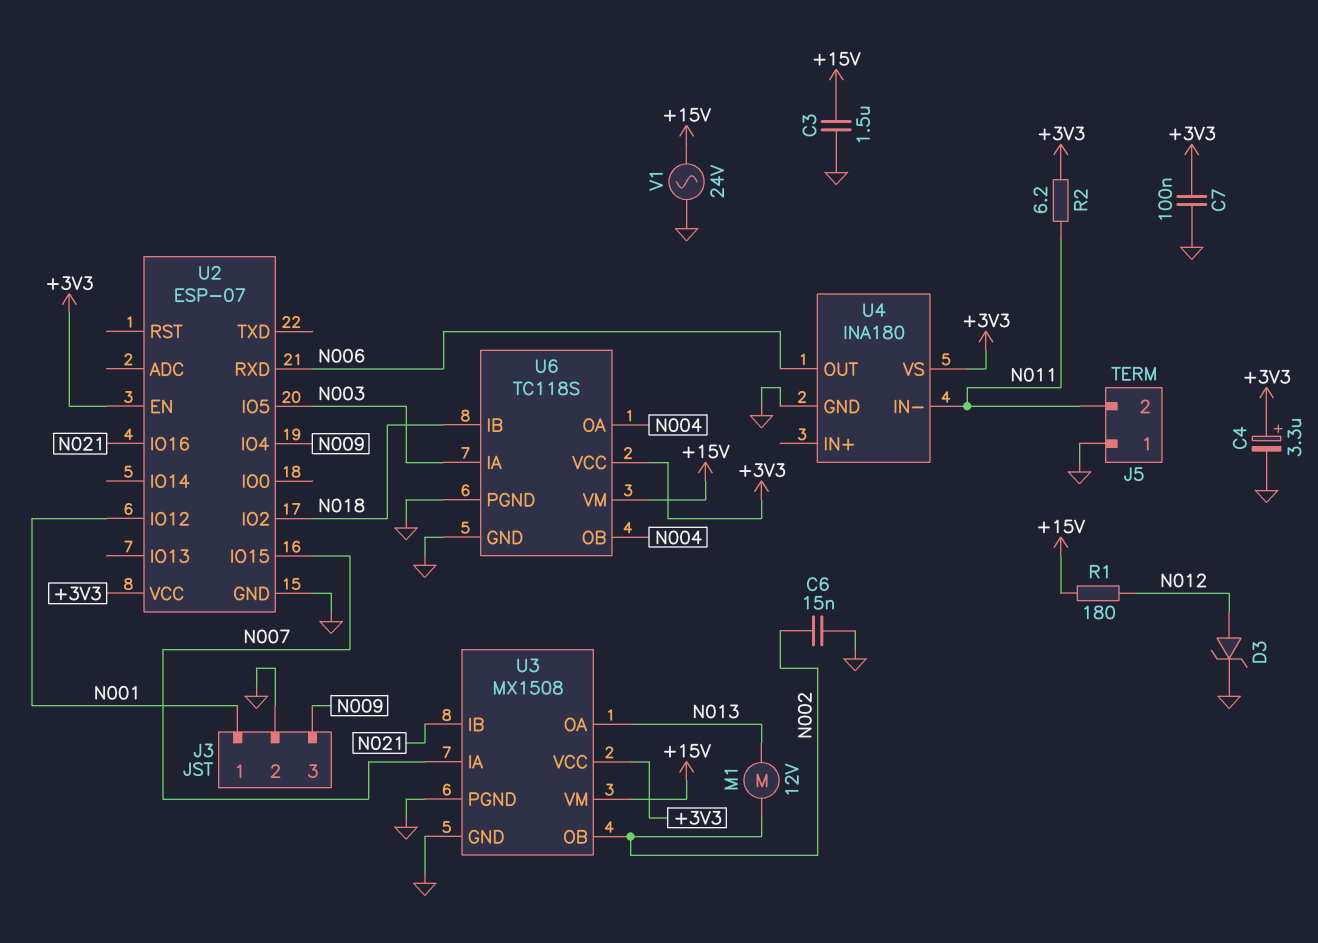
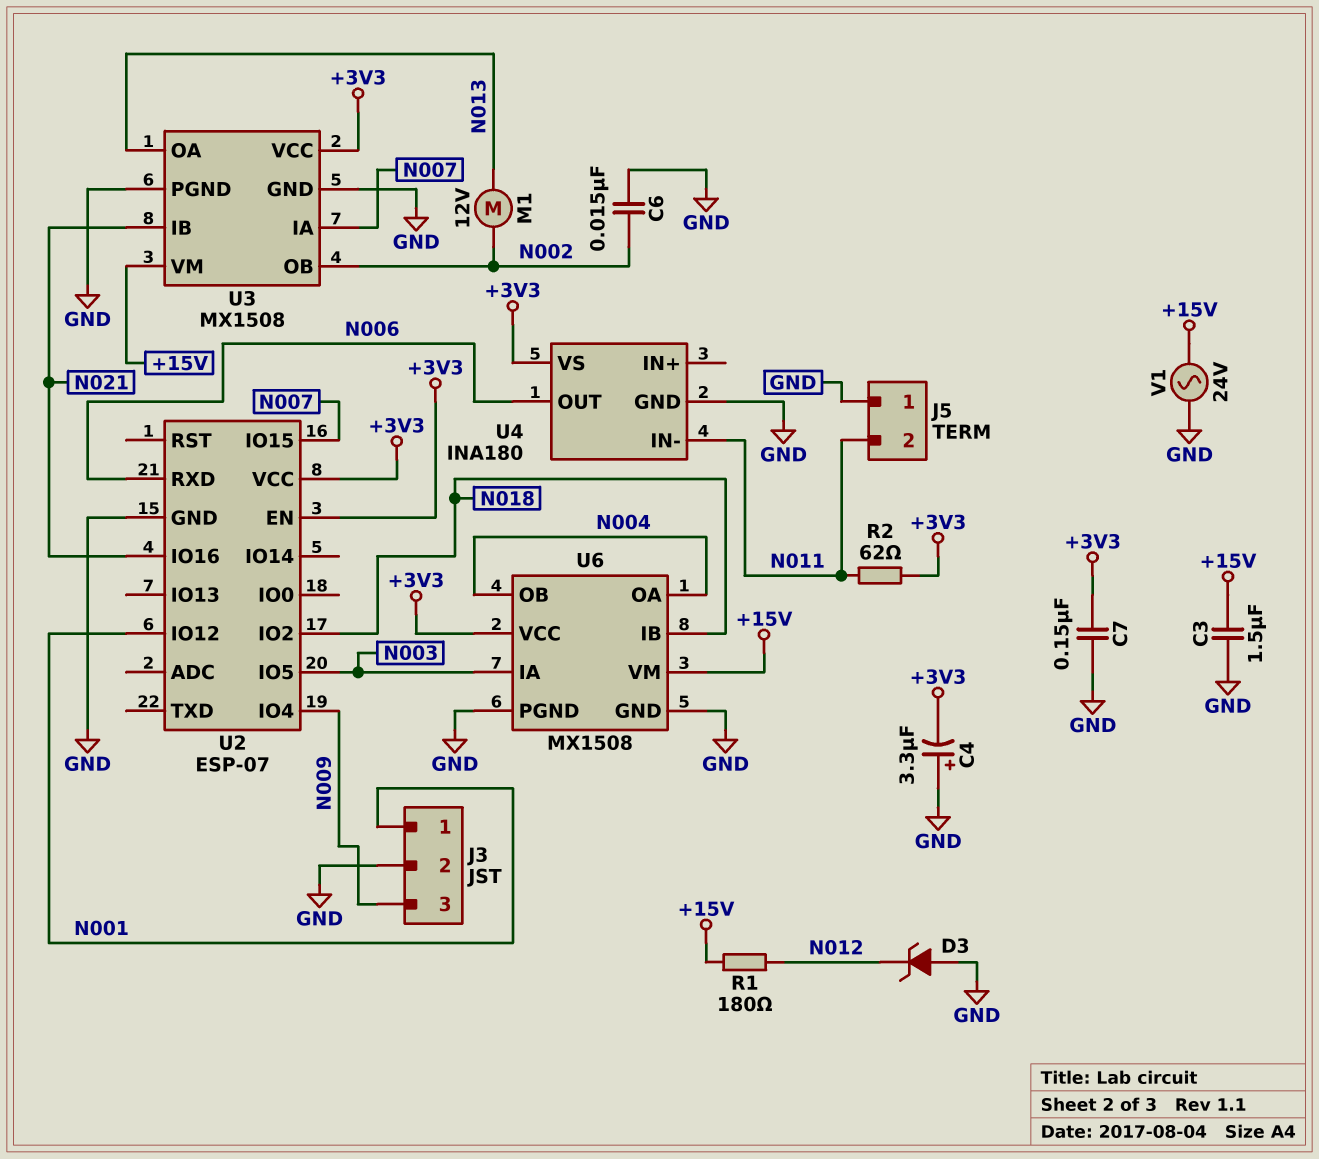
C4: 3.3uF (plus +3V3, minus GND) -> 3.3uF (plus GND, minus +3V3)
C7: 100nF (+3V3, GND) -> 150nF (+3V3, GND)
D3: zener (A N012, K GND) -> zener (A GND, K N012)
R2: 6.2 (+3V3, N011) -> 62 (+3V3, N011)
U6: TC118S -> MX1508

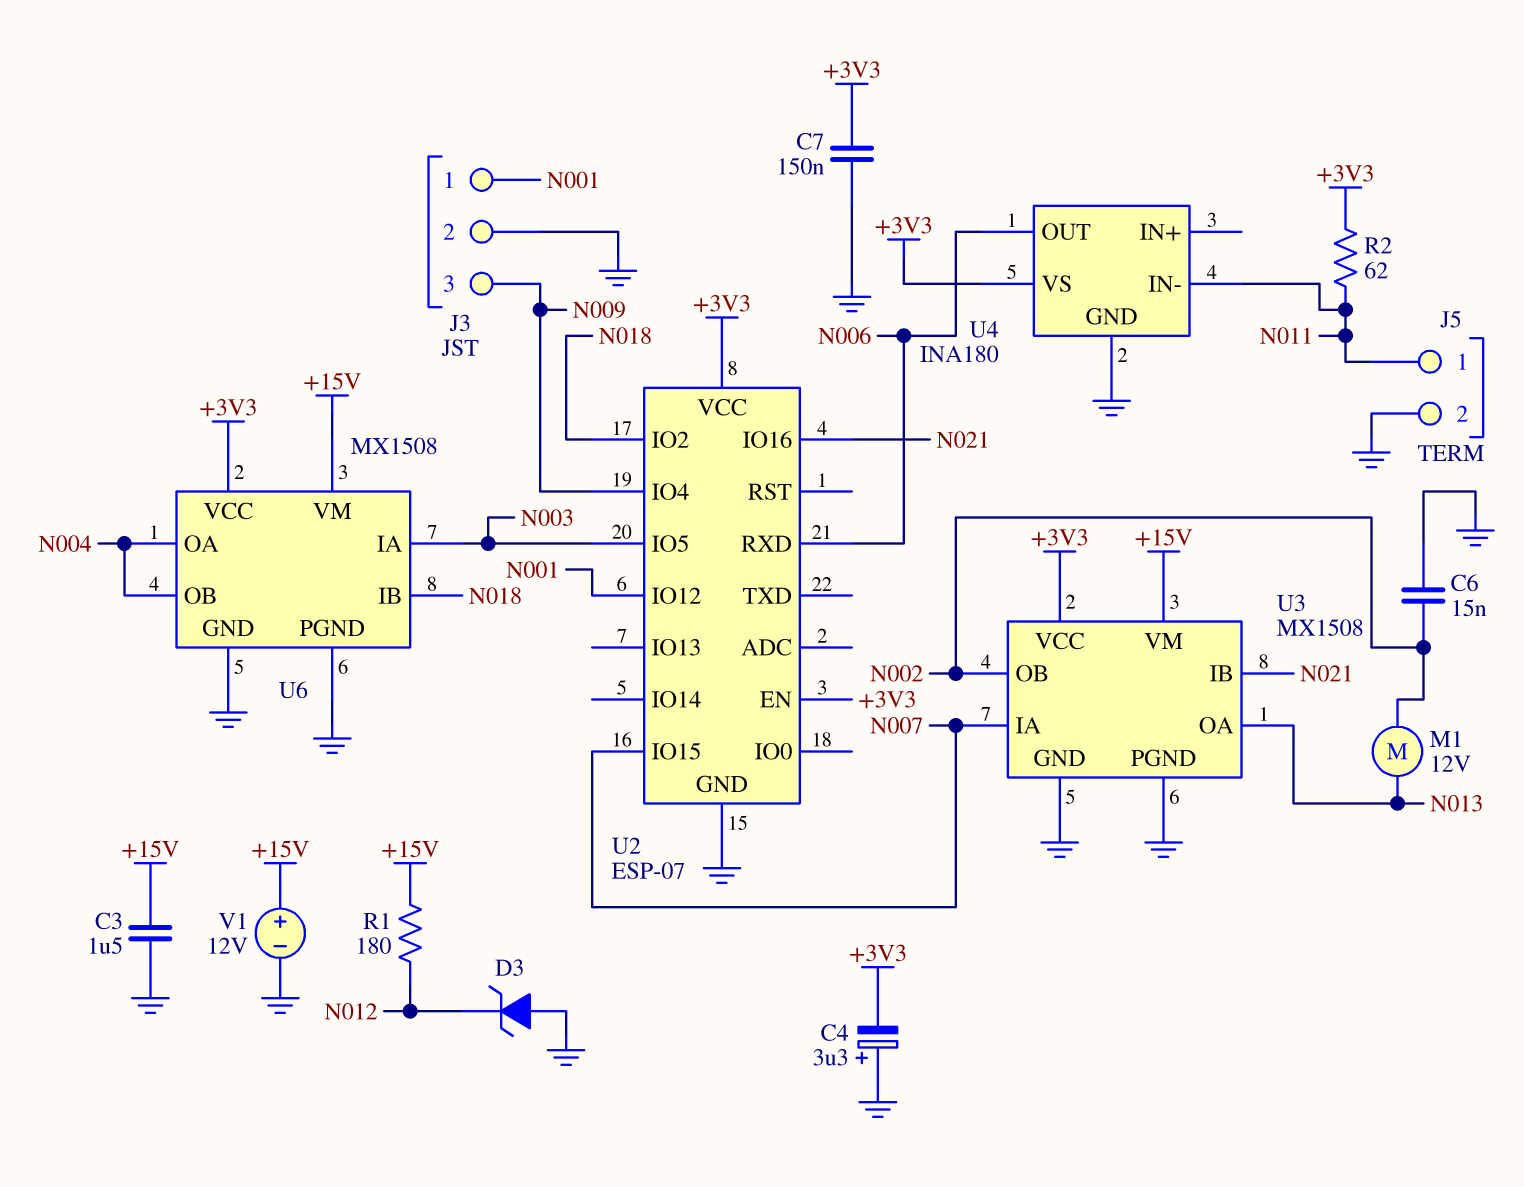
J5 pin 1: GND -> N011
J5 pin 2: N011 -> GND
V1: AC 24V (+15V, GND) -> 12V (plus +15V, minus GND)

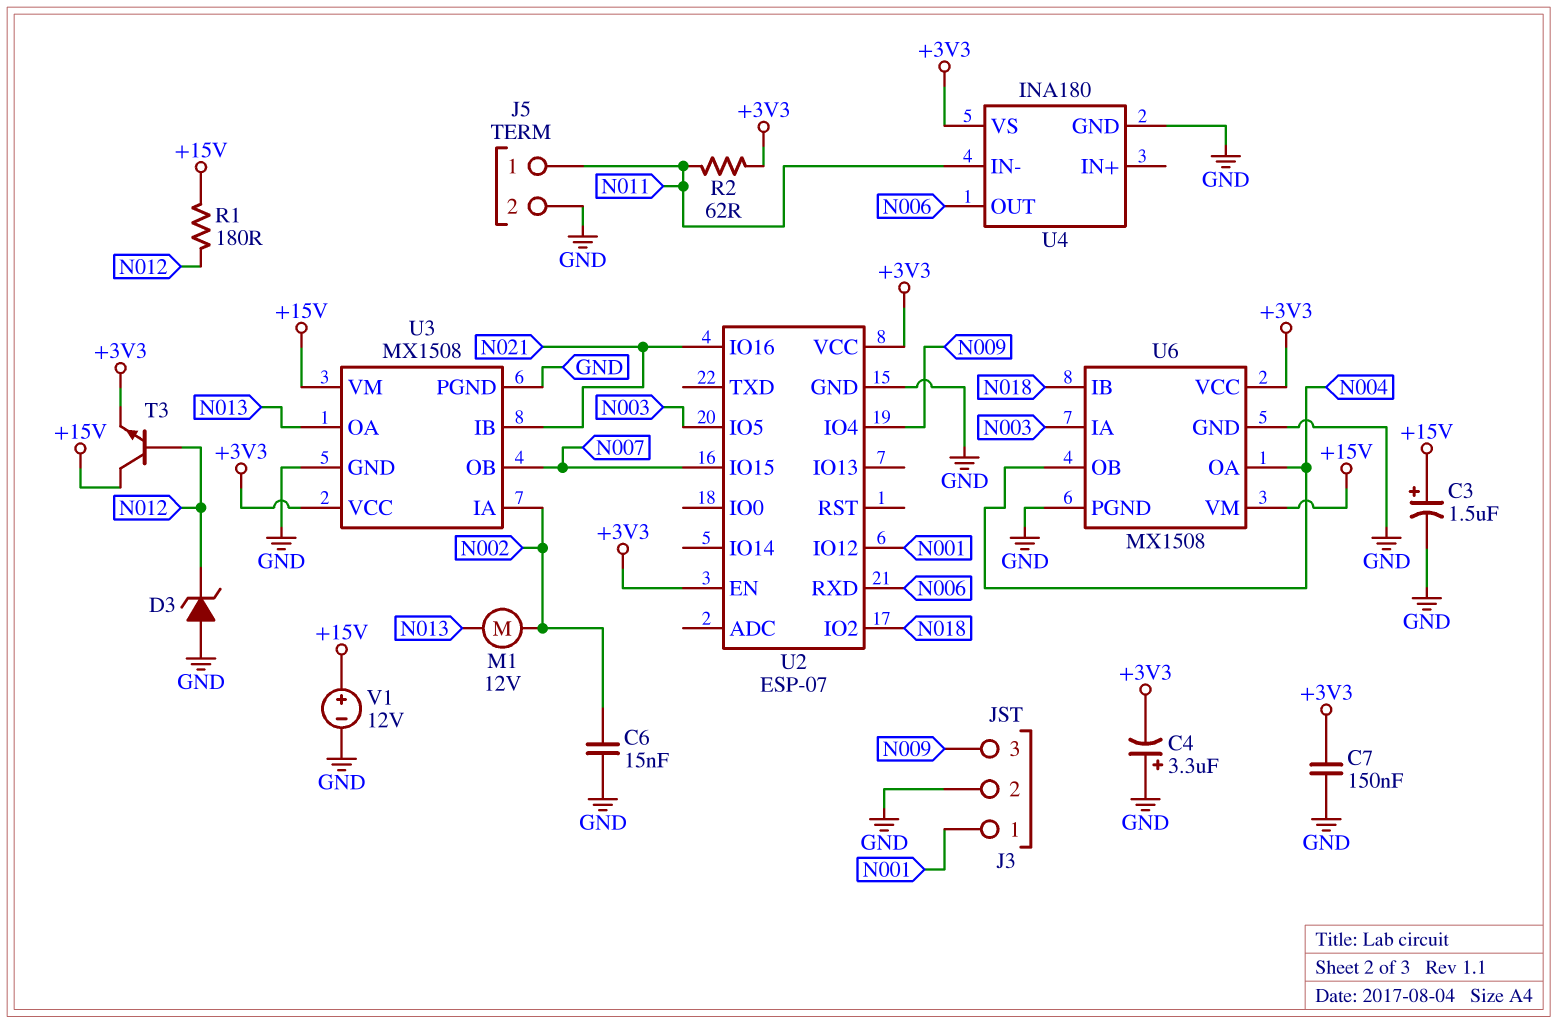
C3: 1.5uF (+15V, GND) -> 1.5uF (plus +15V, minus GND)
T3: none -> NPN (B N012, C +15V, E +3V3)
U3 pin IA: N007 -> N002
U3 pin OB: N002 -> N007

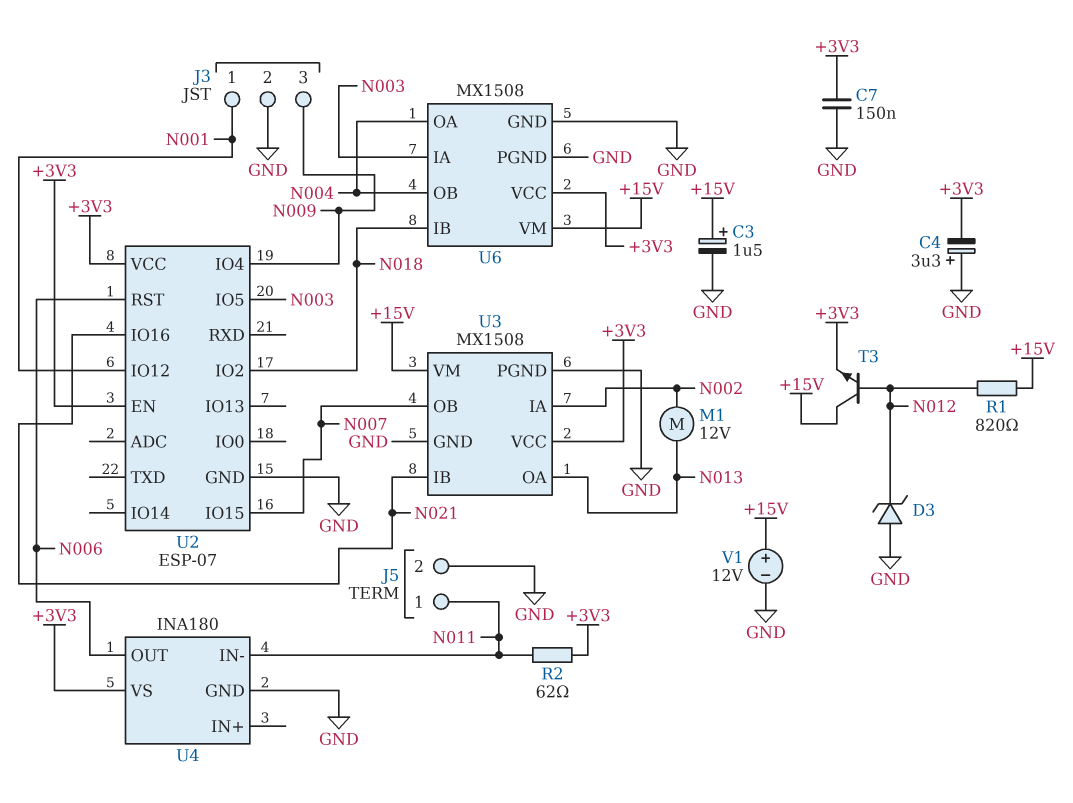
C6: 15nF (GND, N002) -> none
R1: 180 (+15V, N012) -> 820 (+15V, N012)
U2 pin RST: none -> N006
U2 pin RXD: N006 -> none

